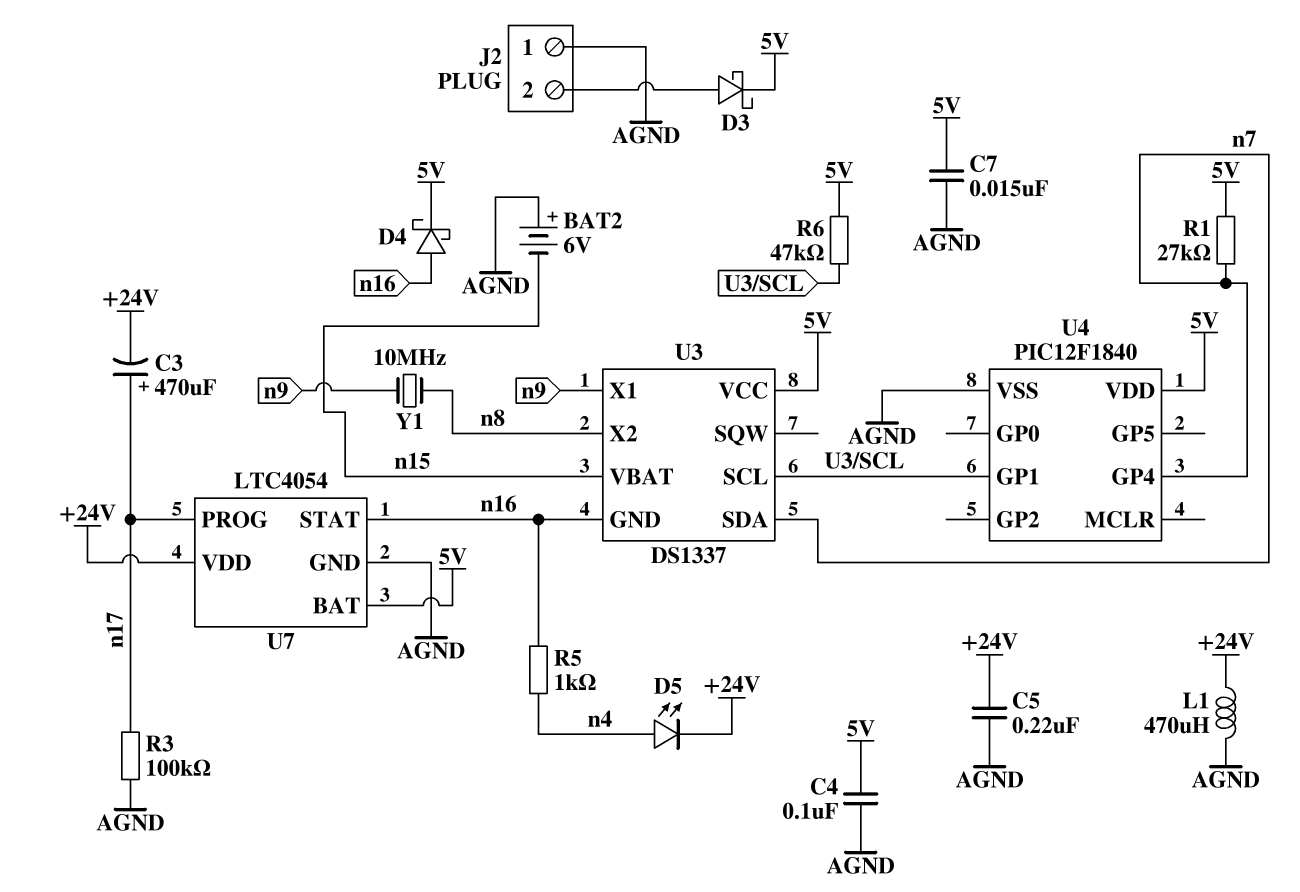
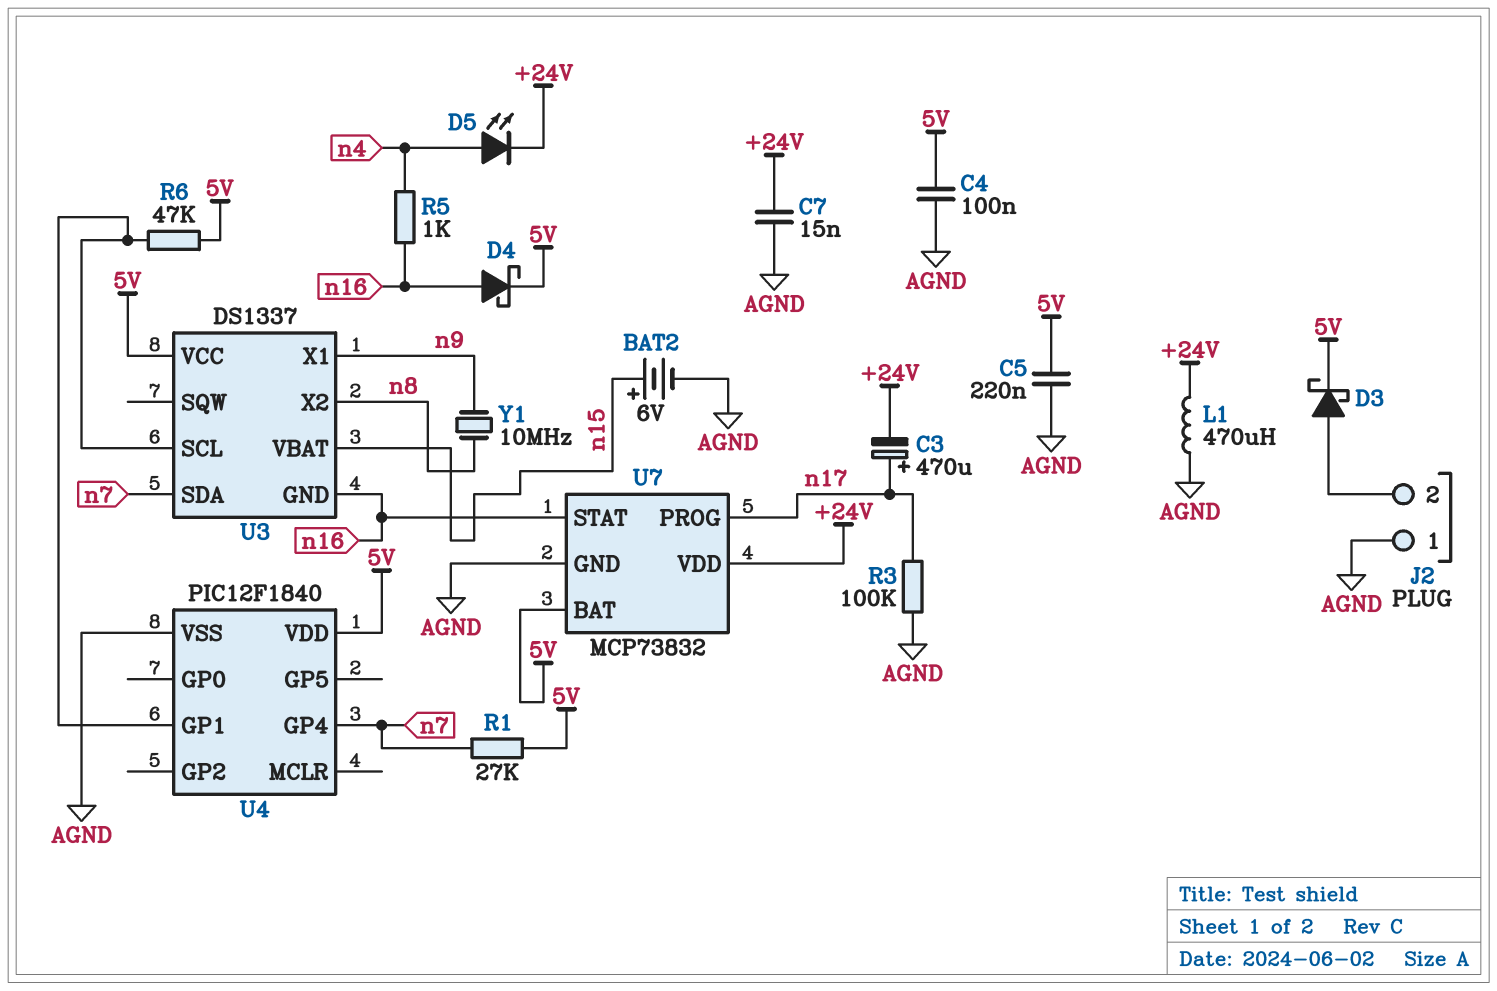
BAT2: 6V (plus AGND, minus n15) -> 6V (plus n15, minus AGND)
C5: 220nF (+24V, AGND) -> 220nF (5V, AGND)
C7: 15nF (5V, AGND) -> 15nF (+24V, AGND)
U7: LTC4054 -> MCP73832

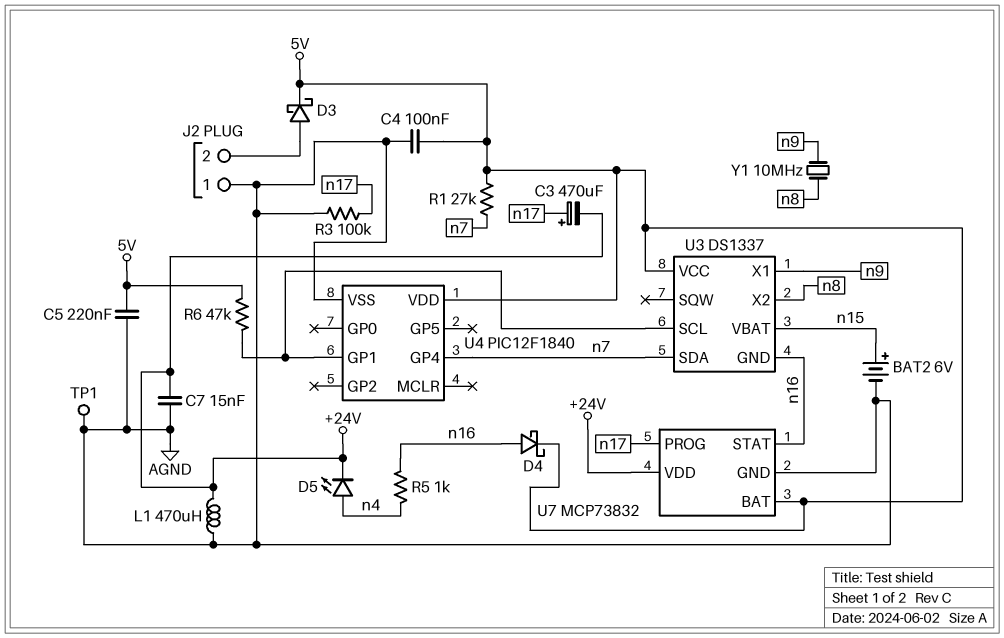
TP1: none -> test point (AGND)

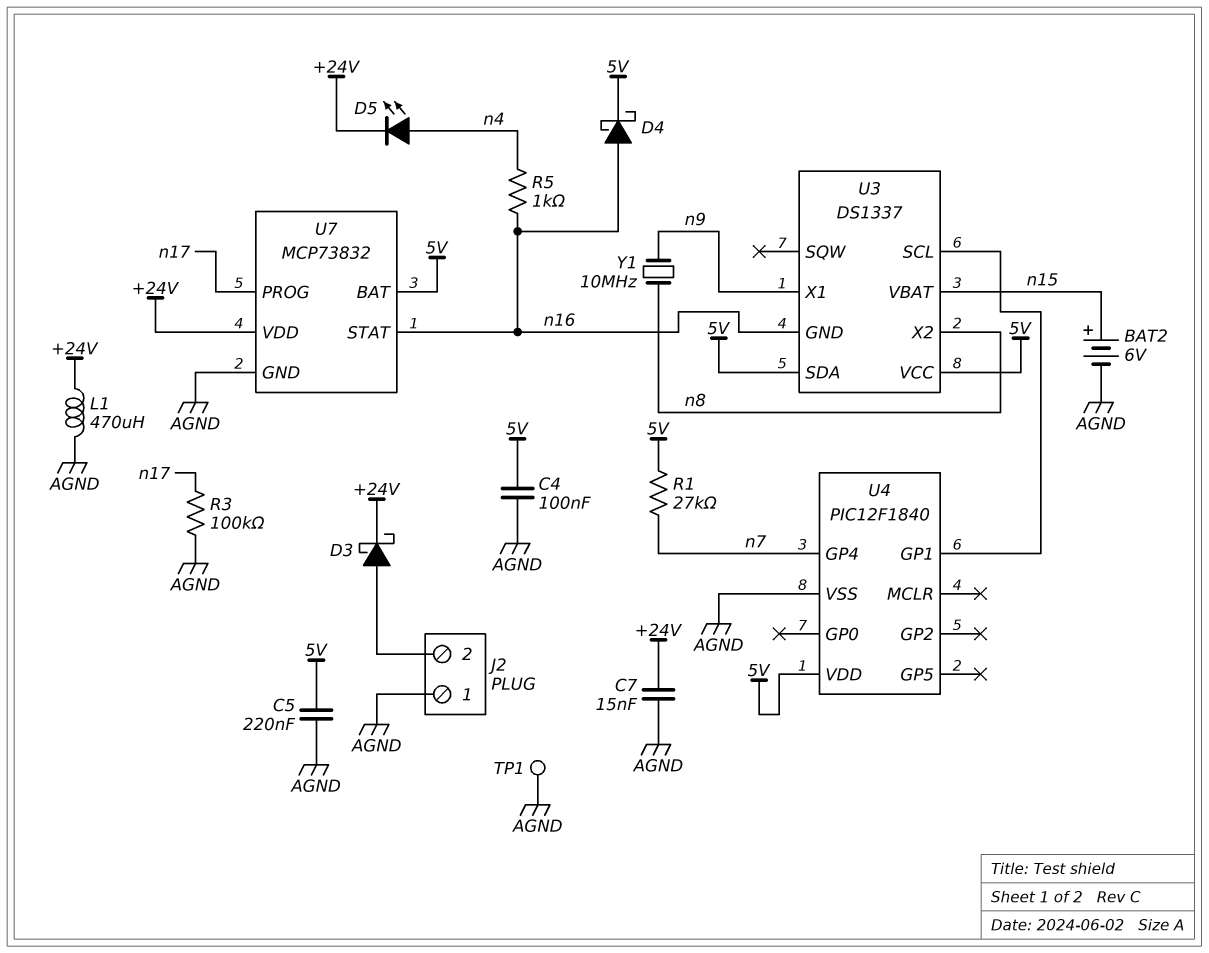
C3: 470uF (plus n17, minus +24V) -> none
D3: schottky (A J2/2, K 5V) -> schottky (A J2/2, K +24V)
R6: 47k (5V, U3/SCL) -> none
U3 pin SDA: n7 -> 5V

